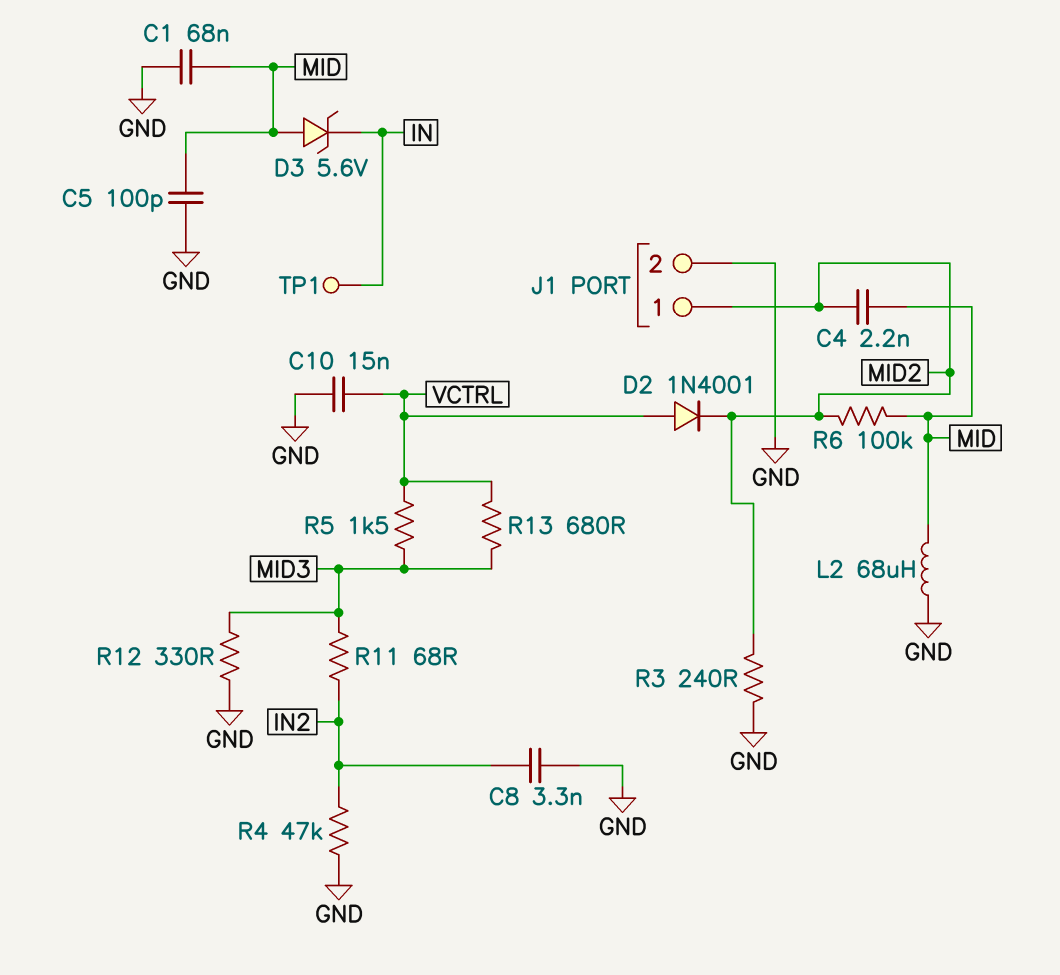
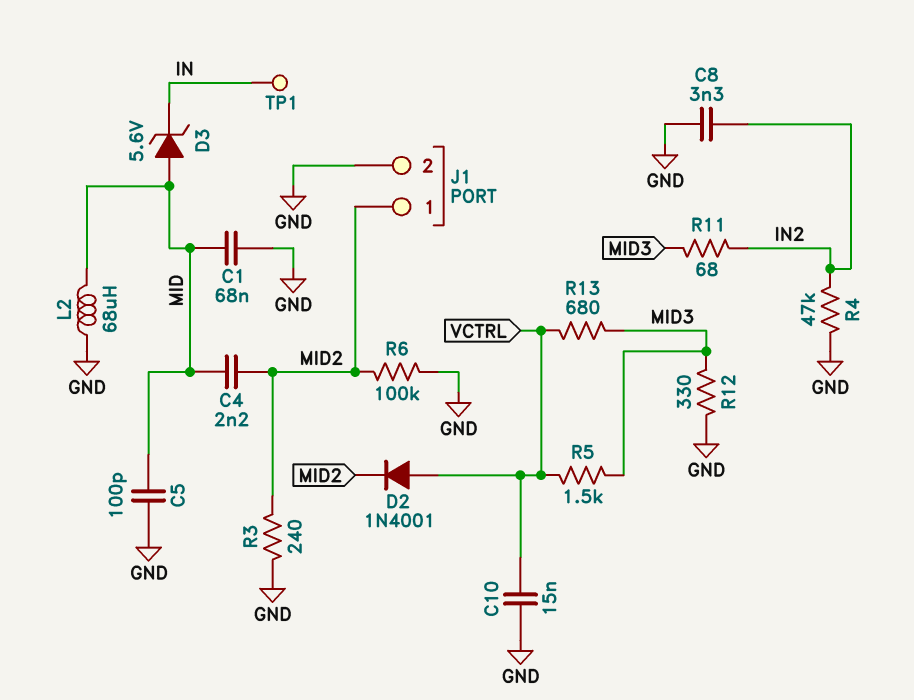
R6: 100k (MID, MID2) -> 100k (GND, MID2)

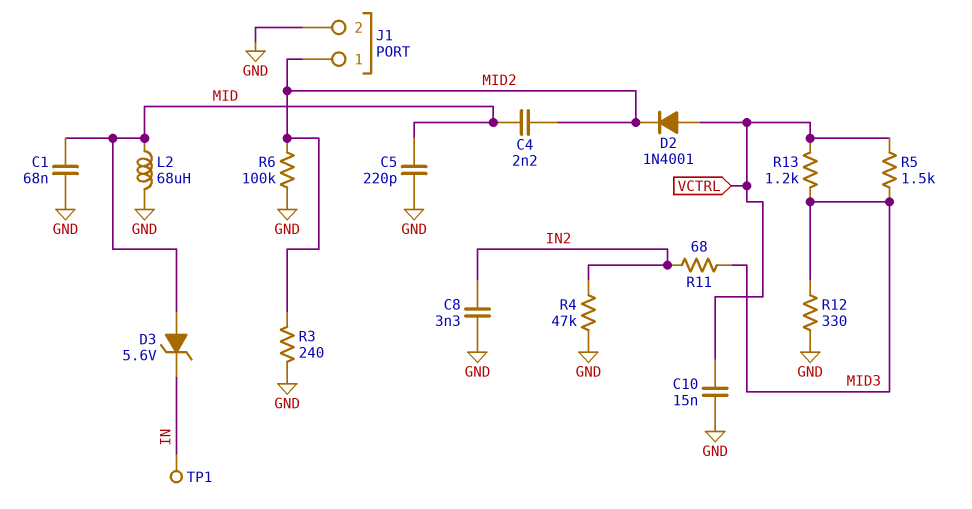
C5: 100pF (GND, MID) -> 220pF (GND, MID)
R13: 680 (MID3, VCTRL) -> 1.2k (MID3, VCTRL)

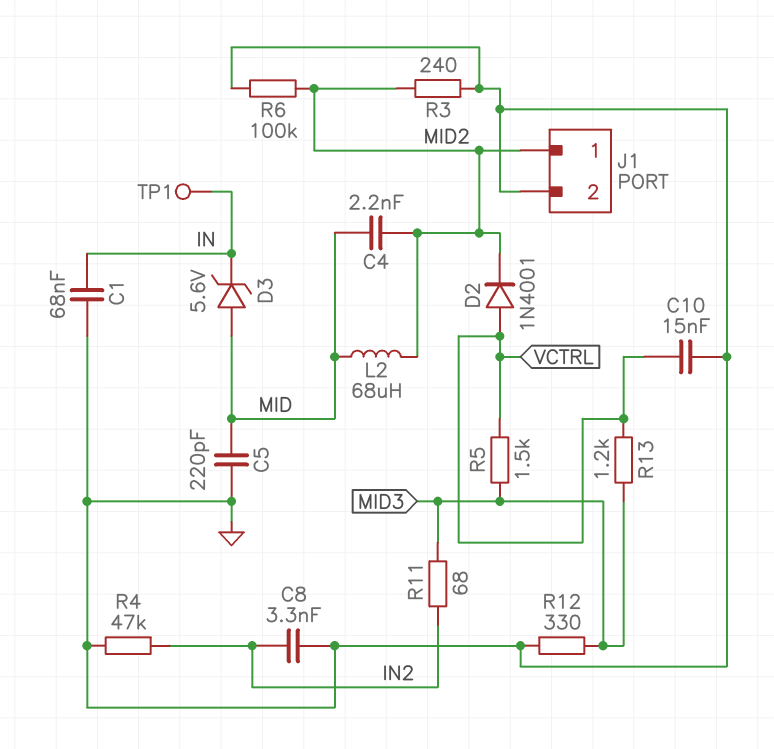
C1: 68nF (GND, MID) -> 68nF (GND, IN)
L2: 68uH (GND, MID) -> 68uH (MID, MID2)

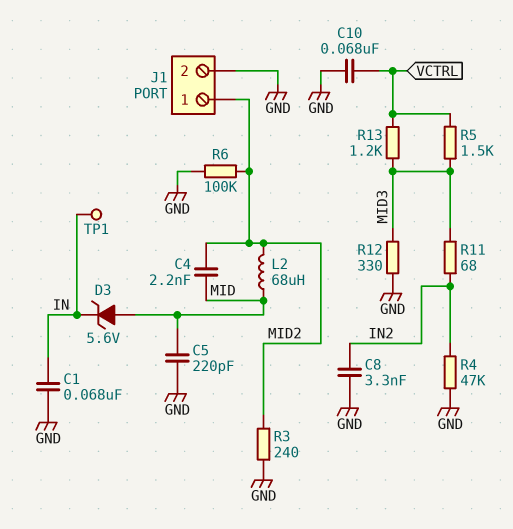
C10: 15nF (GND, VCTRL) -> 68nF (GND, VCTRL)
D2: diode 1N4001 (A VCTRL, K MID2) -> none

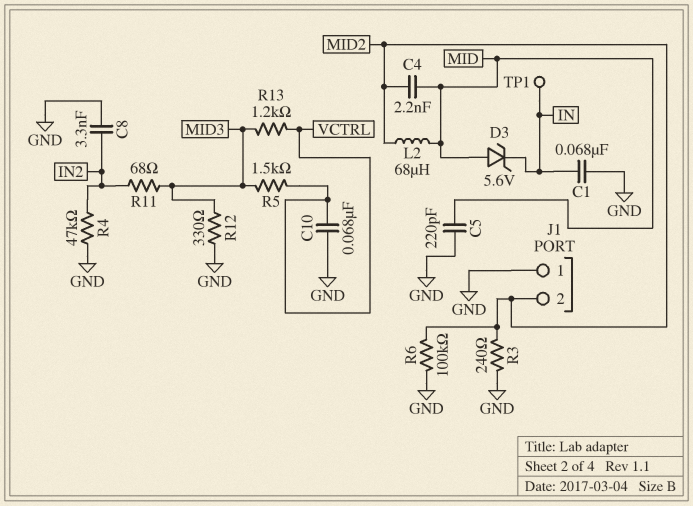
J1 pin 1: MID2 -> GND
J1 pin 2: GND -> MID2

